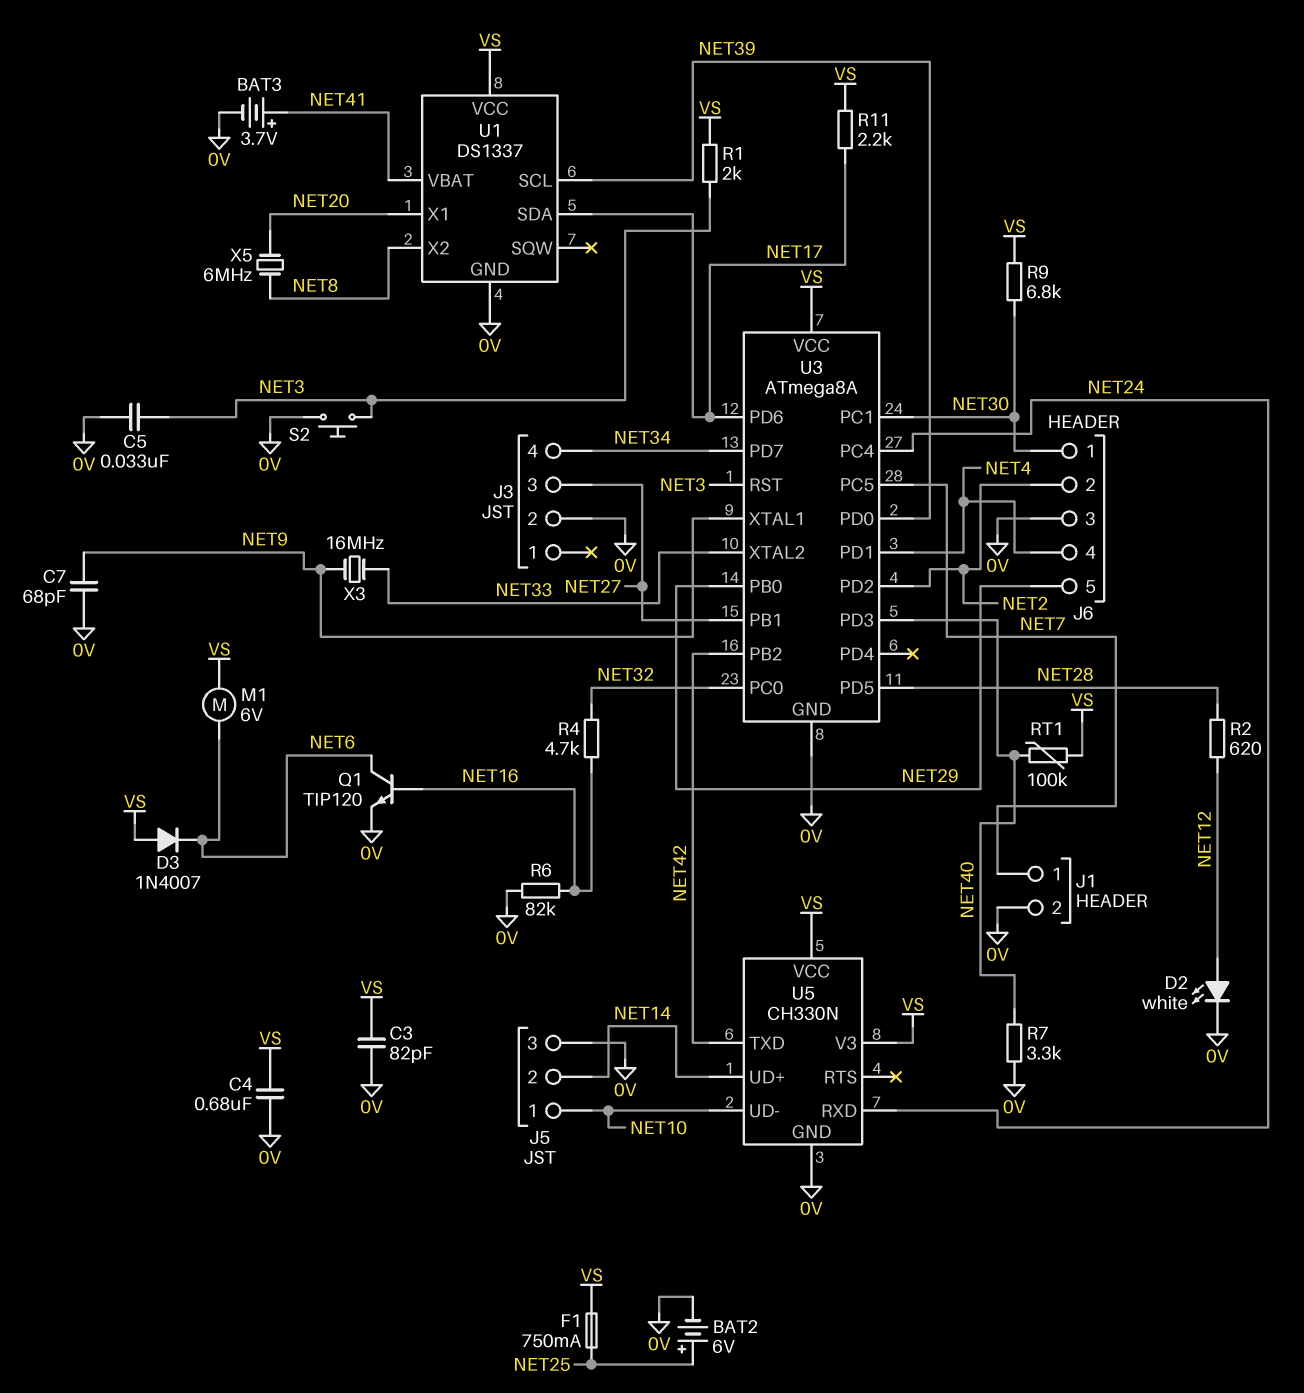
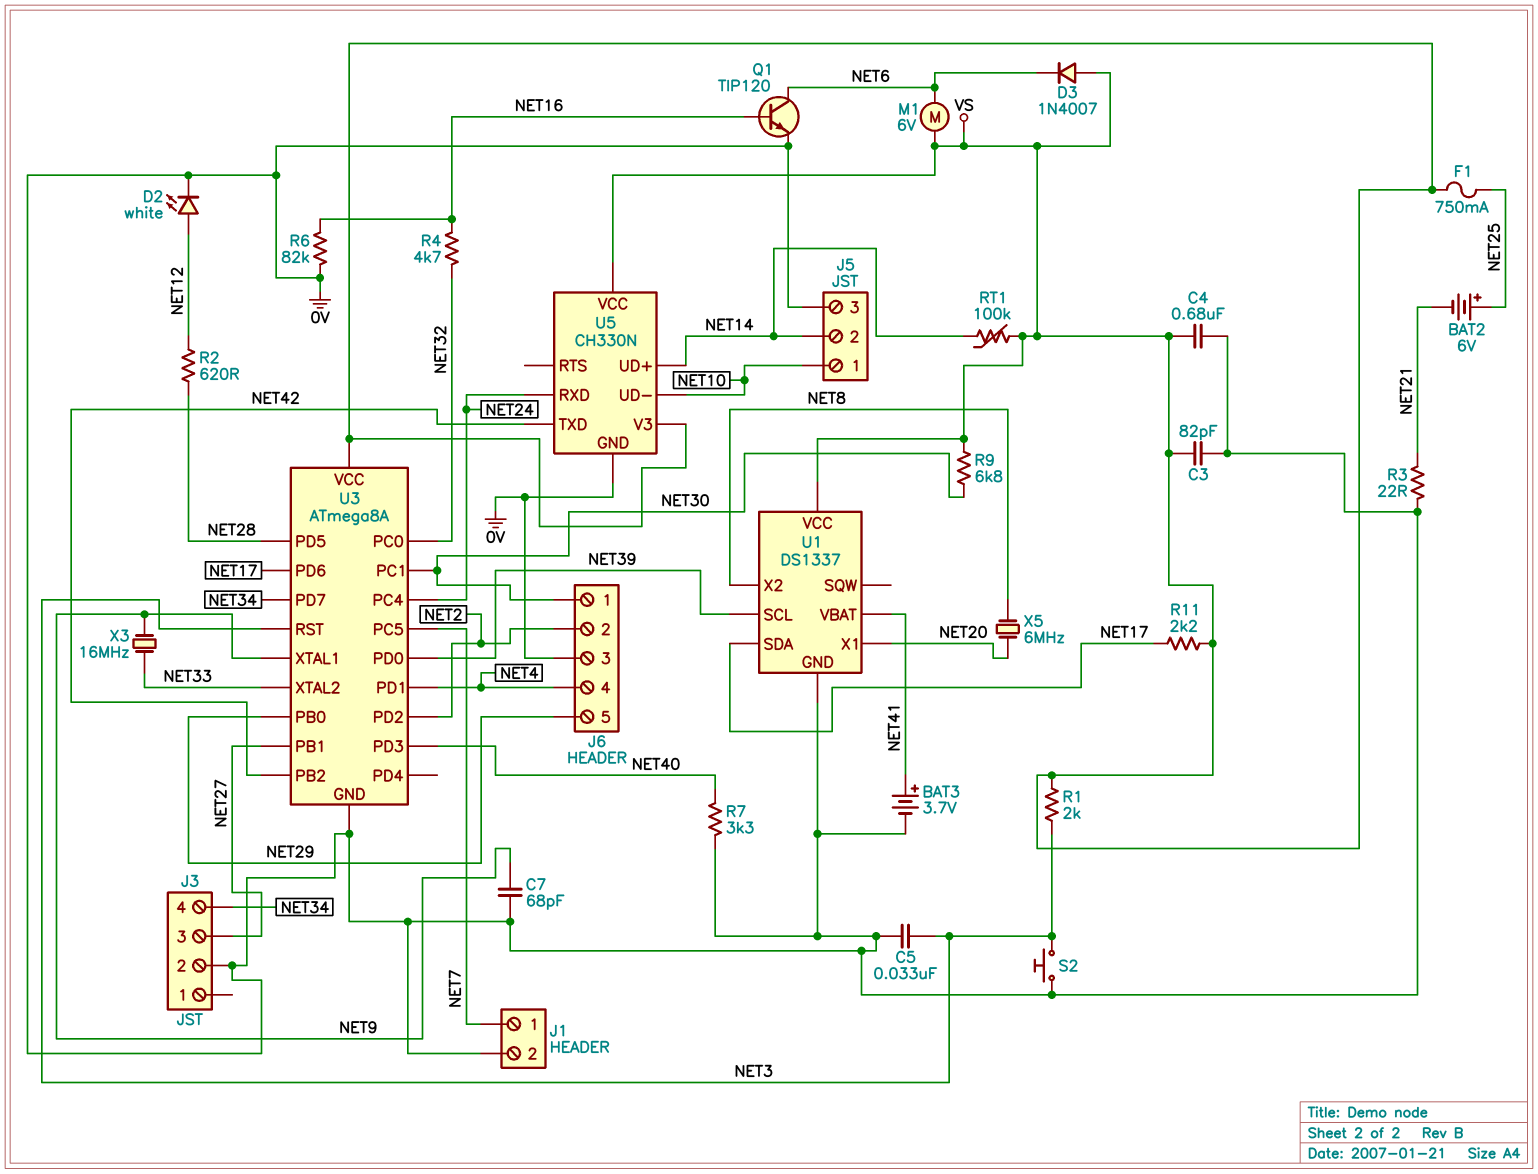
BAT2: 6V (plus NET25, minus 0V) -> 6V (plus NET25, minus NET21)
R3: none -> 22 (0V, NET21)
RT1: 100k (NET40, VS) -> 100k (NET14, VS)

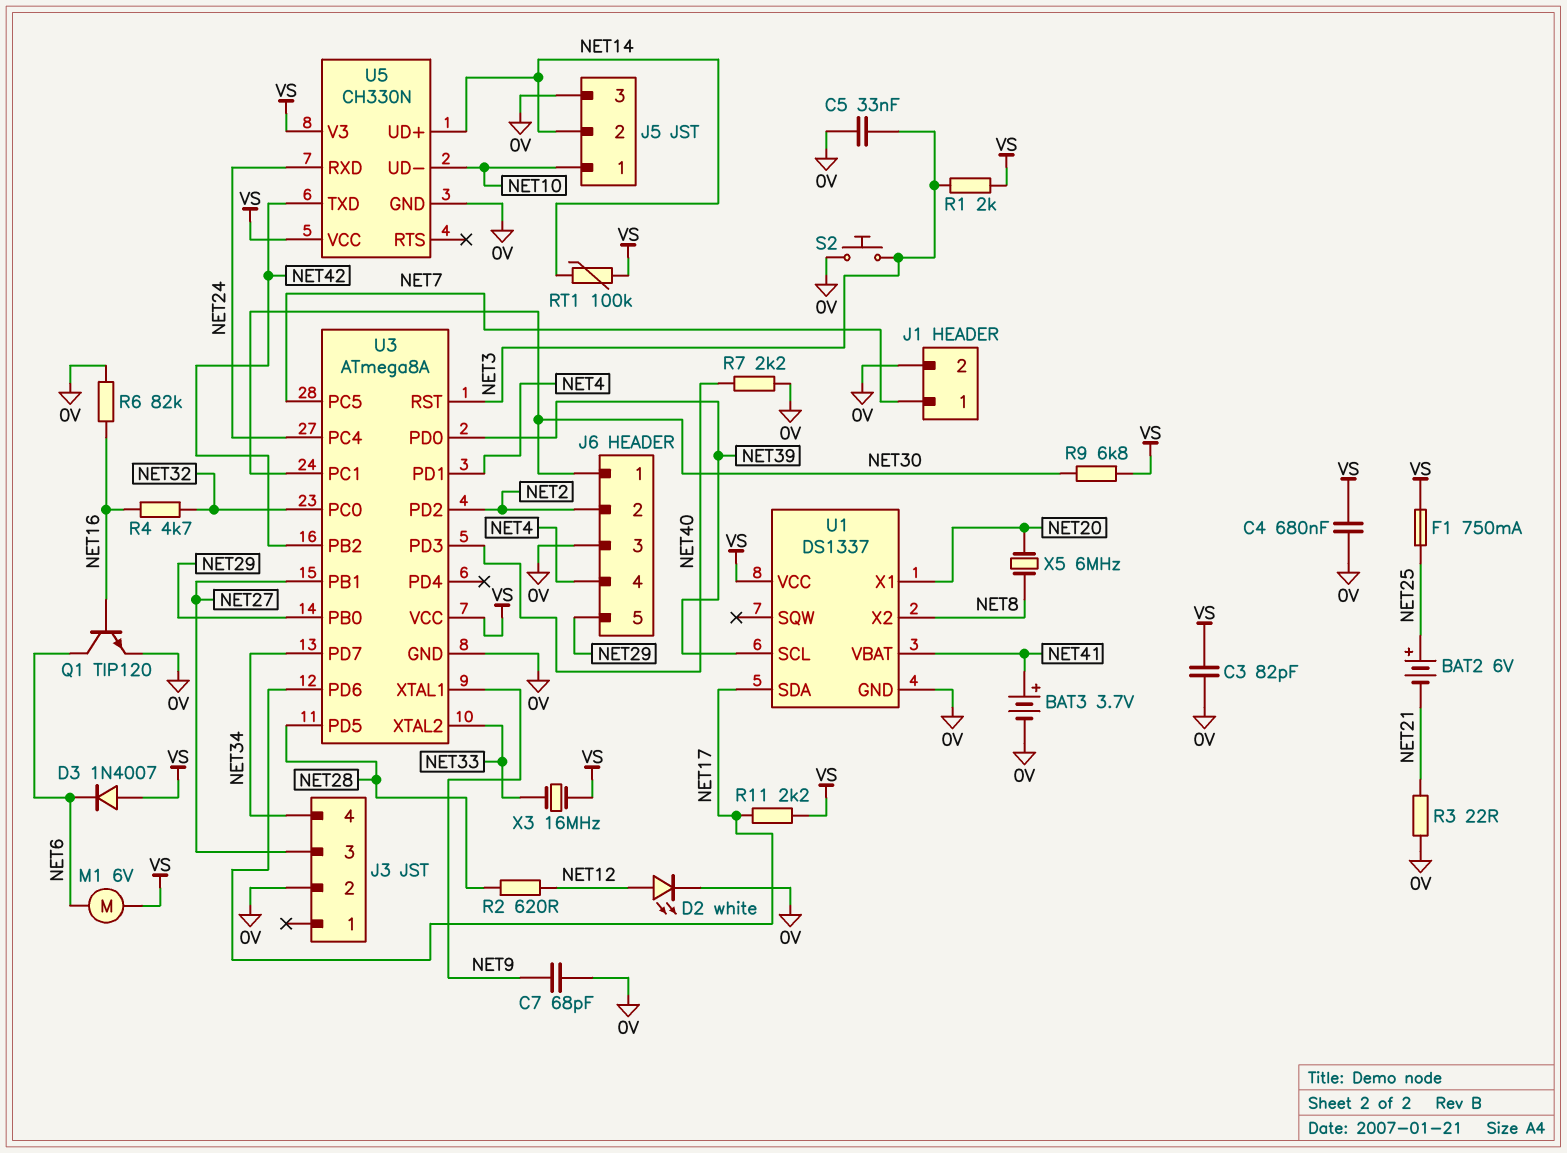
R7: 3.3k (0V, NET40) -> 2.2k (0V, NET40)
X3: 16MHz (NET9, NET33) -> 16MHz (NET33, VS)

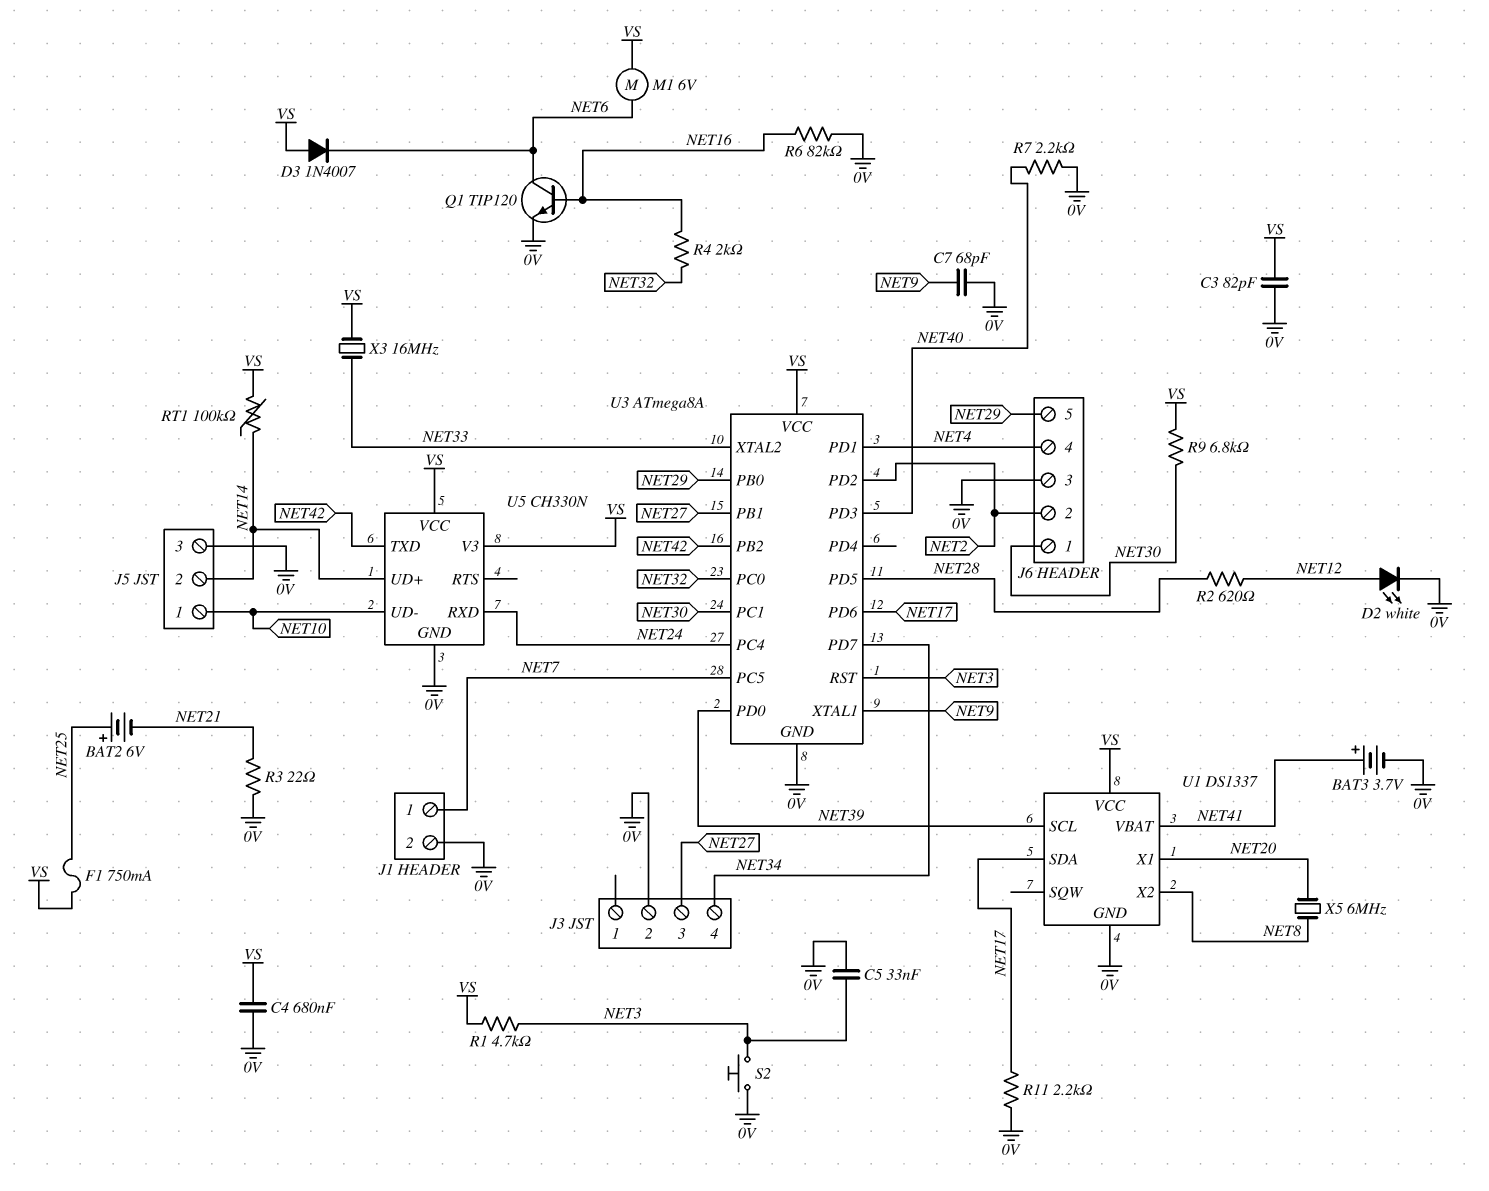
R1: 2k (NET3, VS) -> 4.7k (NET3, VS)
R4: 4.7k (NET16, NET32) -> 2k (NET16, NET32)
R11: 2.2k (NET17, VS) -> 2.2k (0V, NET17)

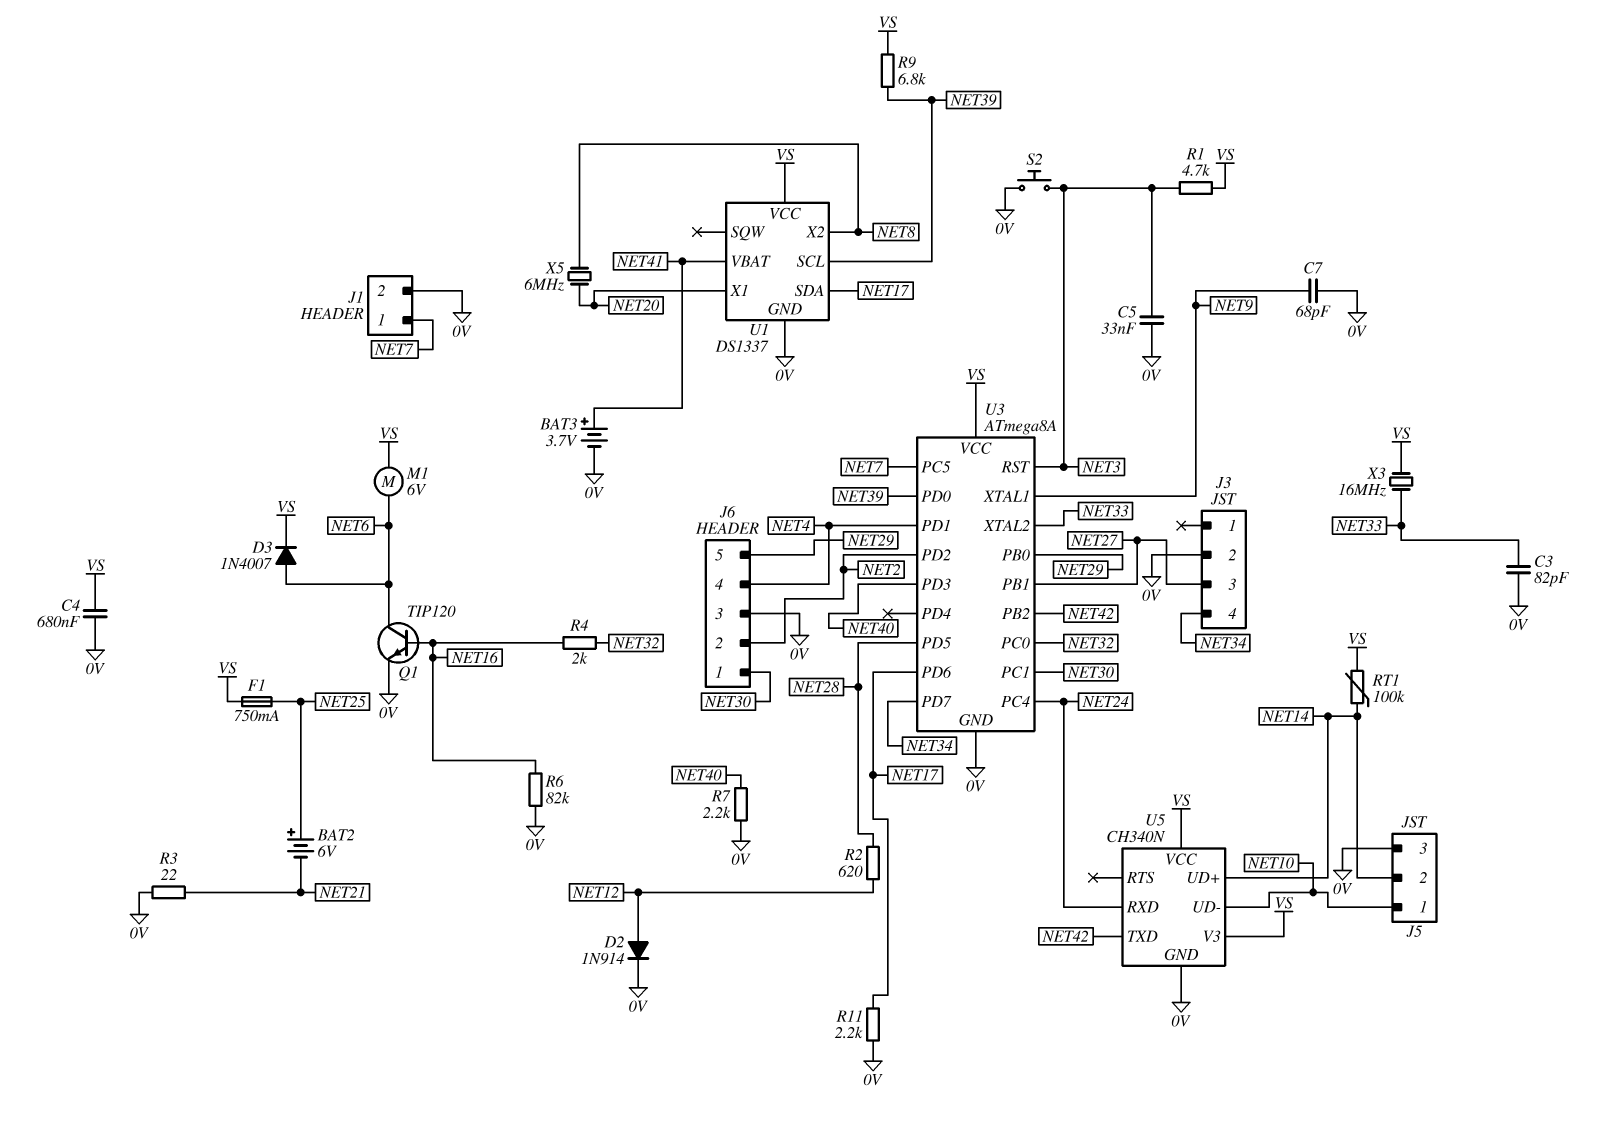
C3: 82pF (0V, VS) -> 82pF (0V, NET33)
D2: LED white (A NET12, K 0V) -> diode 1N914 (A NET12, K 0V)
D3: diode 1N4007 (A VS, K NET6) -> diode 1N4007 (A NET6, K VS)
R9: 6.8k (NET30, VS) -> 6.8k (NET39, VS)
U5: CH330N -> CH340N

